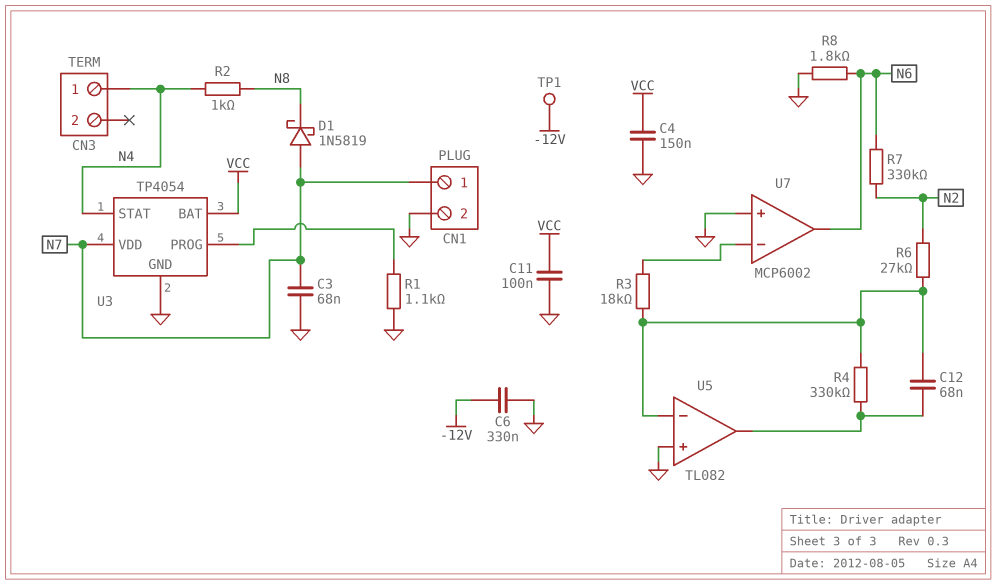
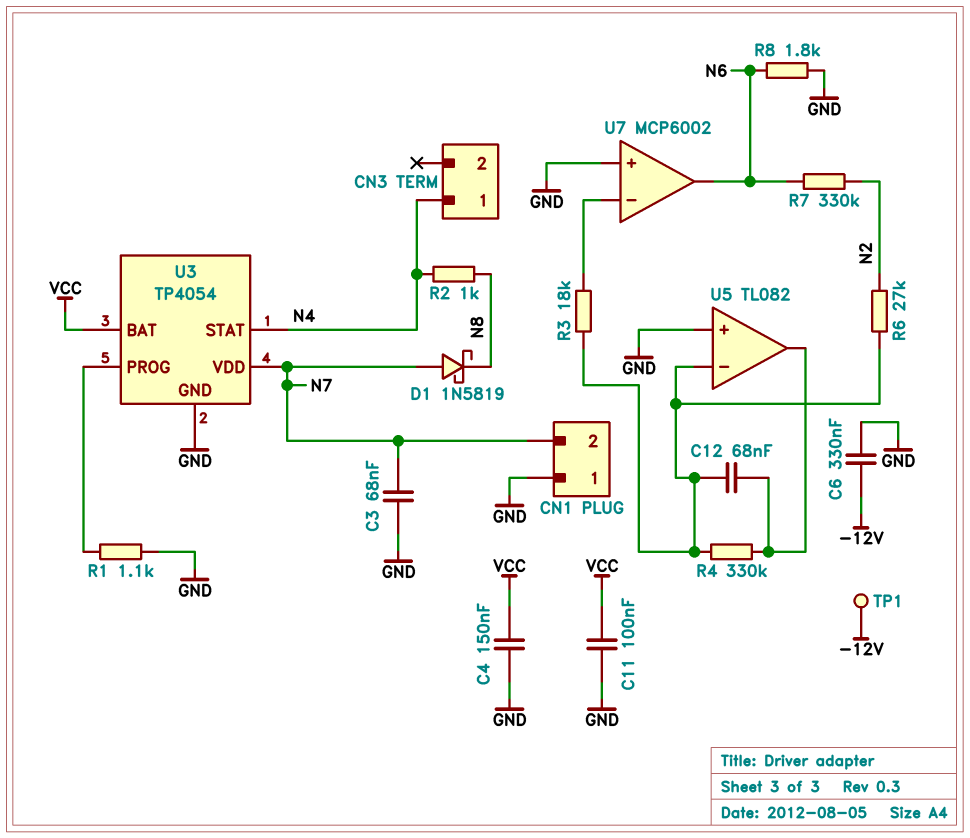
CN1 pin 1: N7 -> GND
CN1 pin 2: GND -> N7

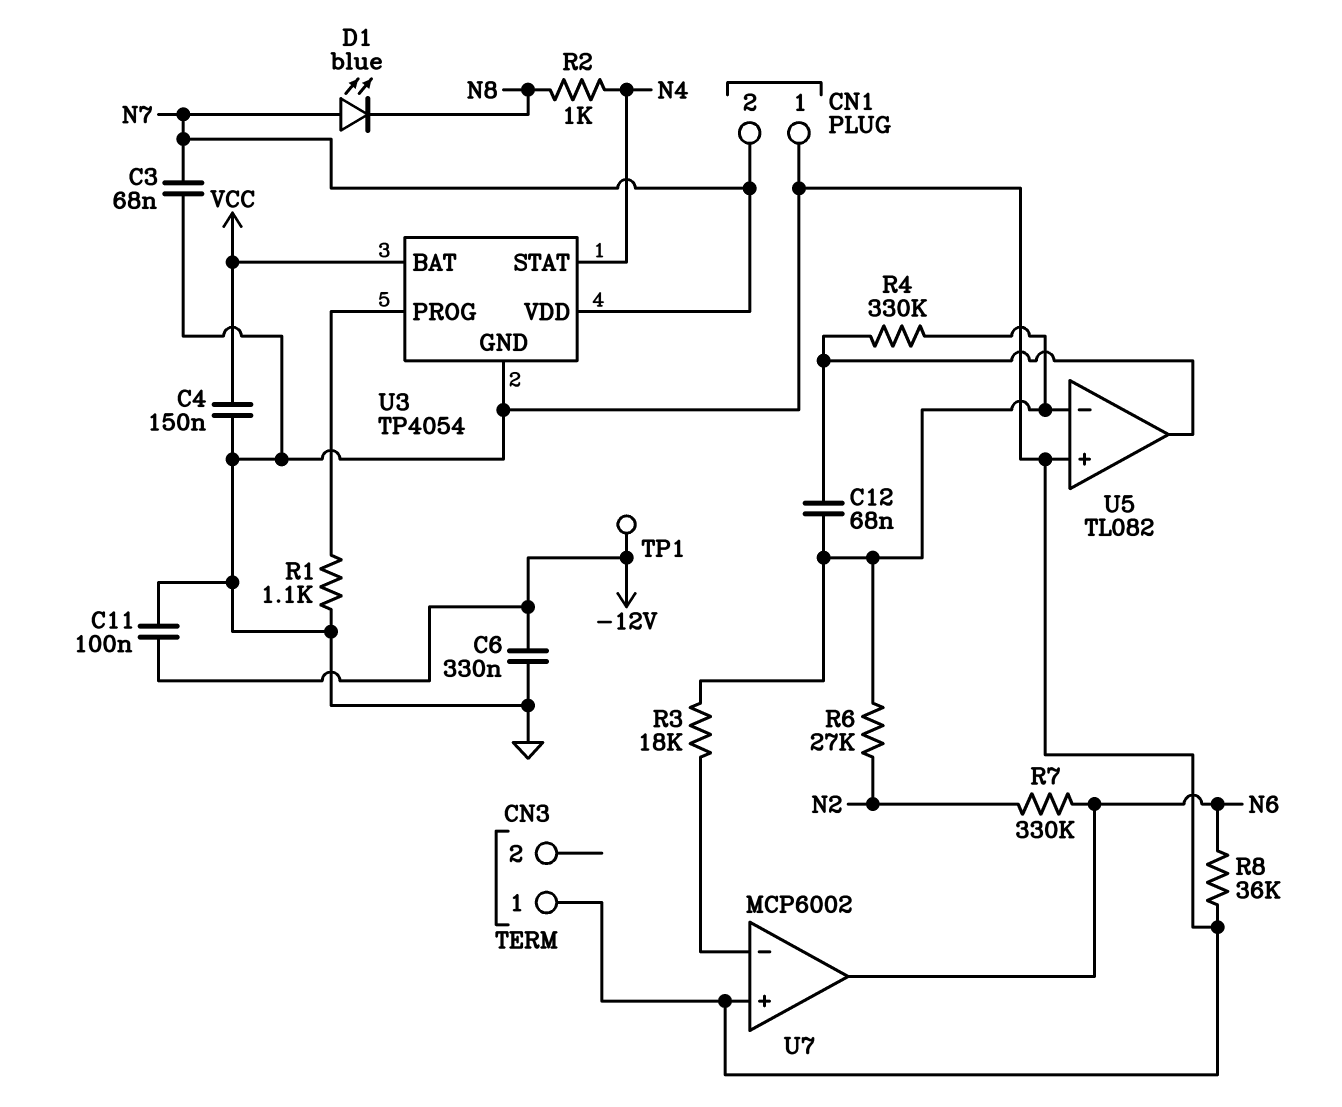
C11: 100nF (GND, VCC) -> 100nF (-12V, GND)
CN3 pin 1: N4 -> GND
D1: schottky 1N5819 (A N7, K N8) -> LED blue (A N7, K N8)
R8: 1.8k (GND, N6) -> 36k (GND, N6)

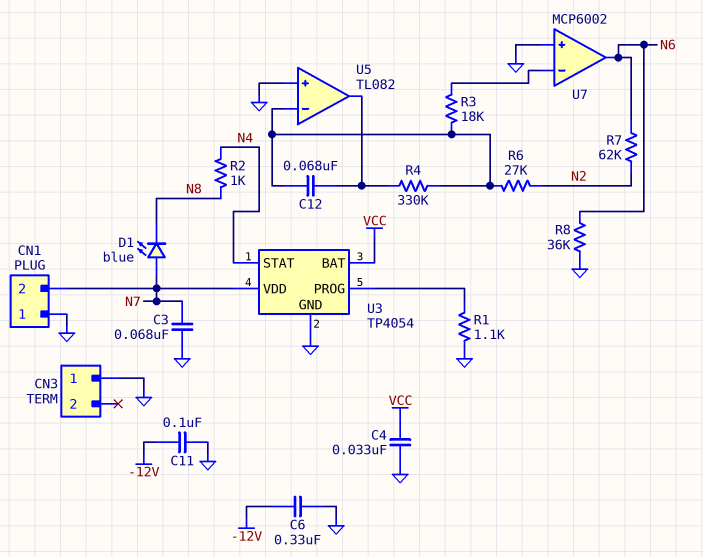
C4: 150nF (GND, VCC) -> 33nF (GND, VCC)
R7: 330k (N2, N6) -> 62k (N2, N6)
TP1: test point (-12V) -> none

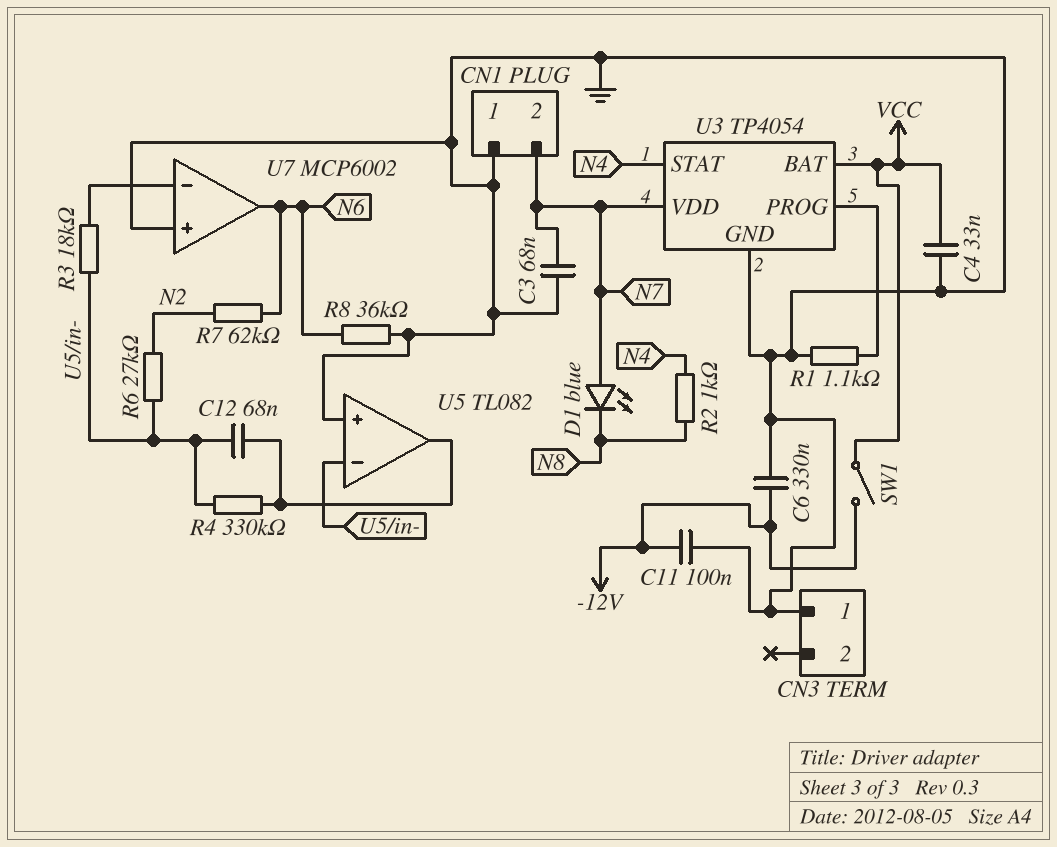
SW1: none -> switch (-12V, VCC)

